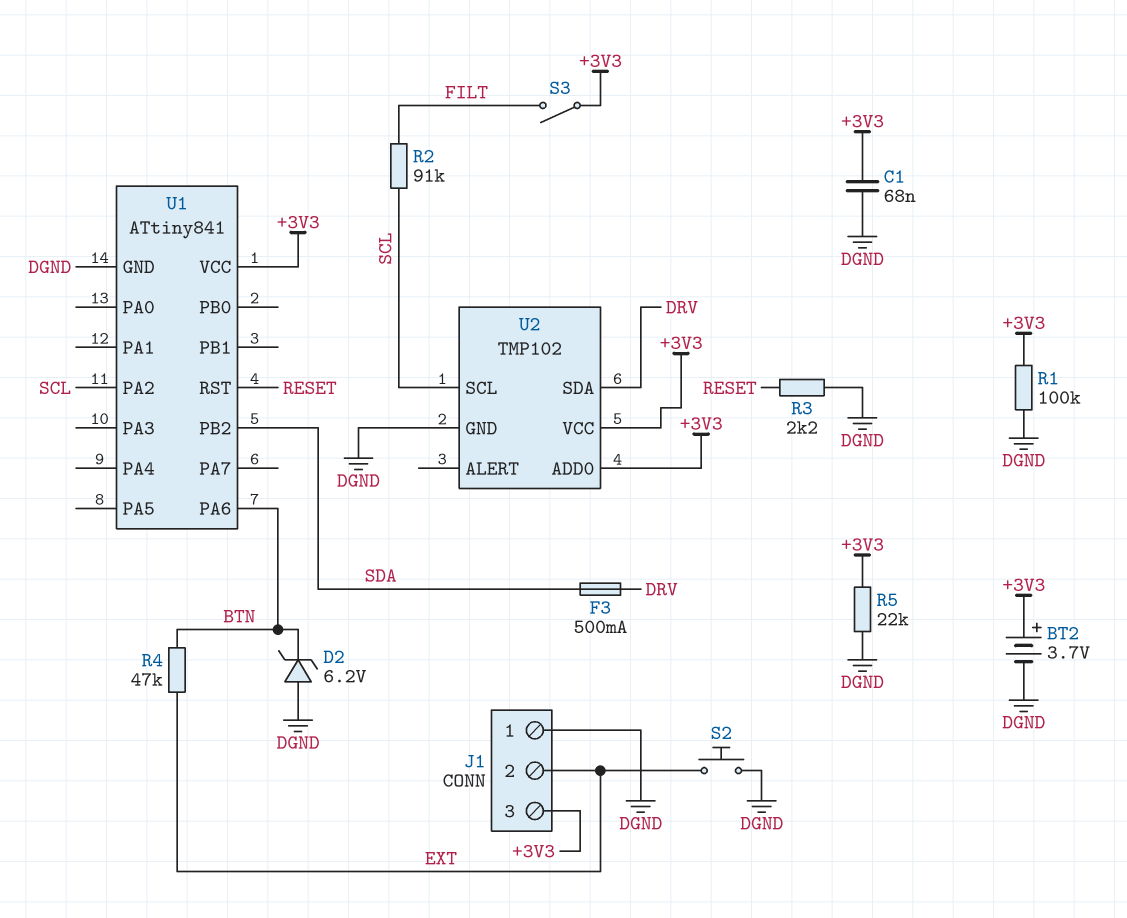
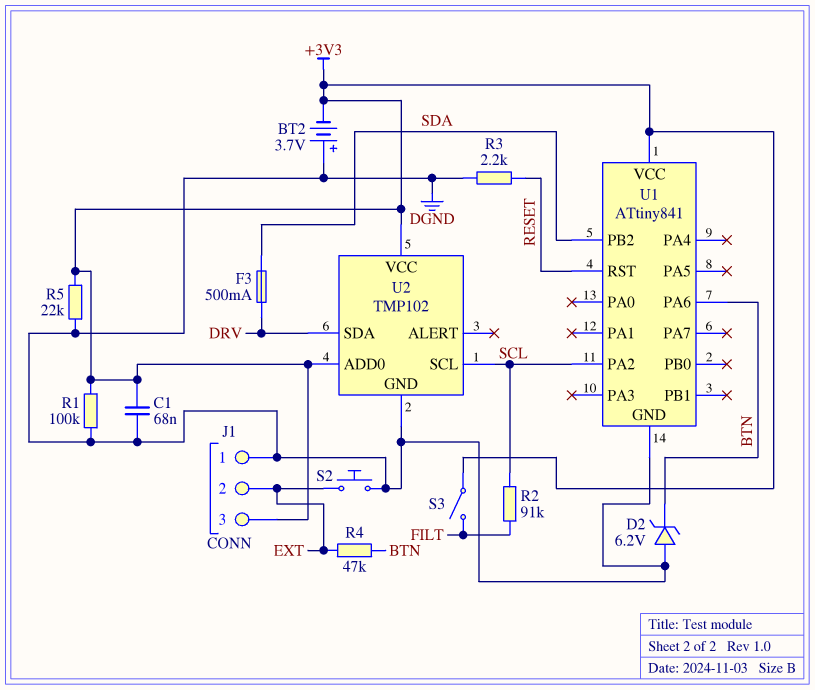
BT2: 3.7V (plus +3V3, minus DGND) -> 3.7V (plus DGND, minus +3V3)

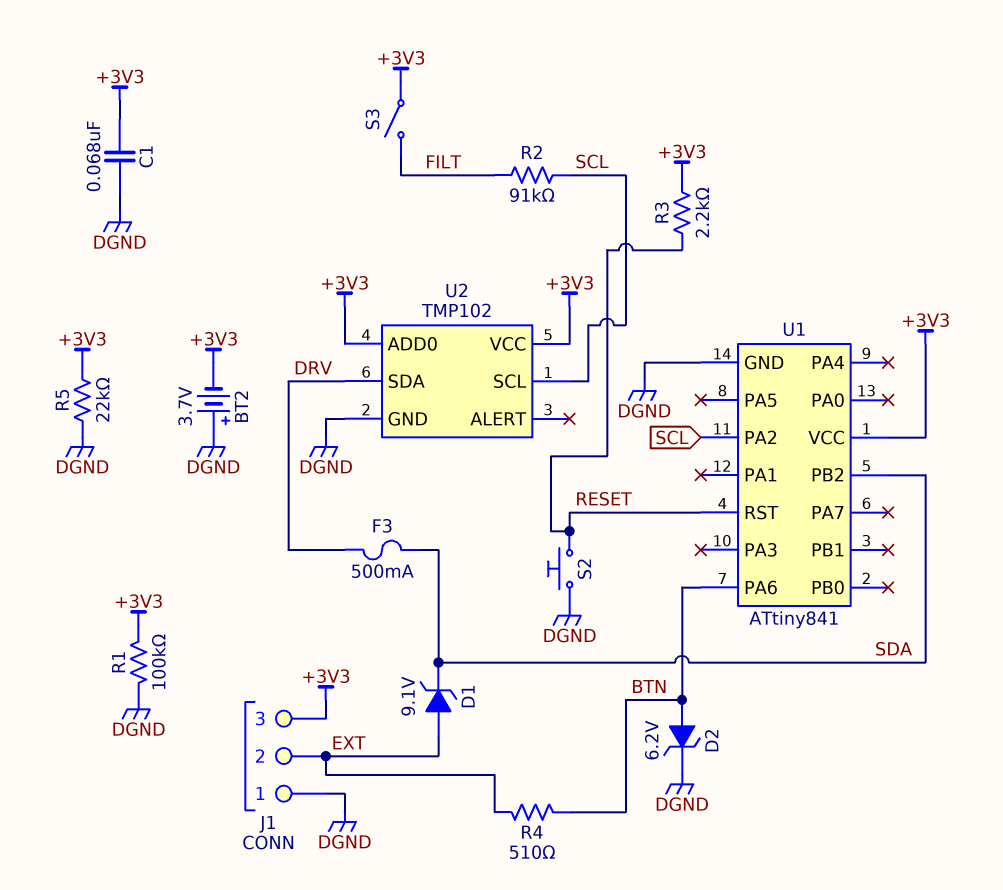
D1: none -> zener 9.1V (A EXT, K SDA)
D2: zener 6.2V (A DGND, K BTN) -> zener 6.2V (A BTN, K DGND)
R3: 2.2k (DGND, RESET) -> 2.2k (+3V3, RESET)
R4: 47k (BTN, EXT) -> 510 (BTN, EXT)
S2: button (DGND, EXT) -> button (DGND, RESET)

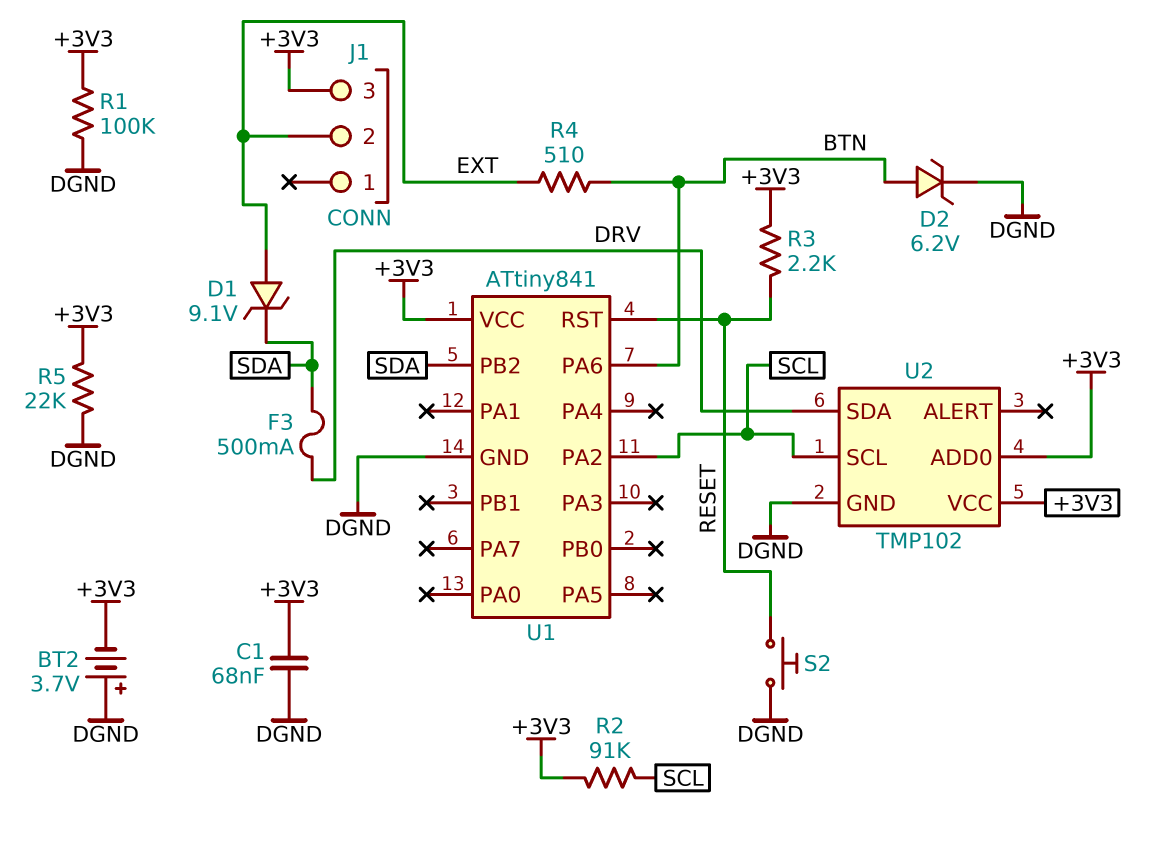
J1 pin 1: DGND -> none
R2: 91k (FILT, SCL) -> 91k (+3V3, SCL)
S3: switch (+3V3, FILT) -> none

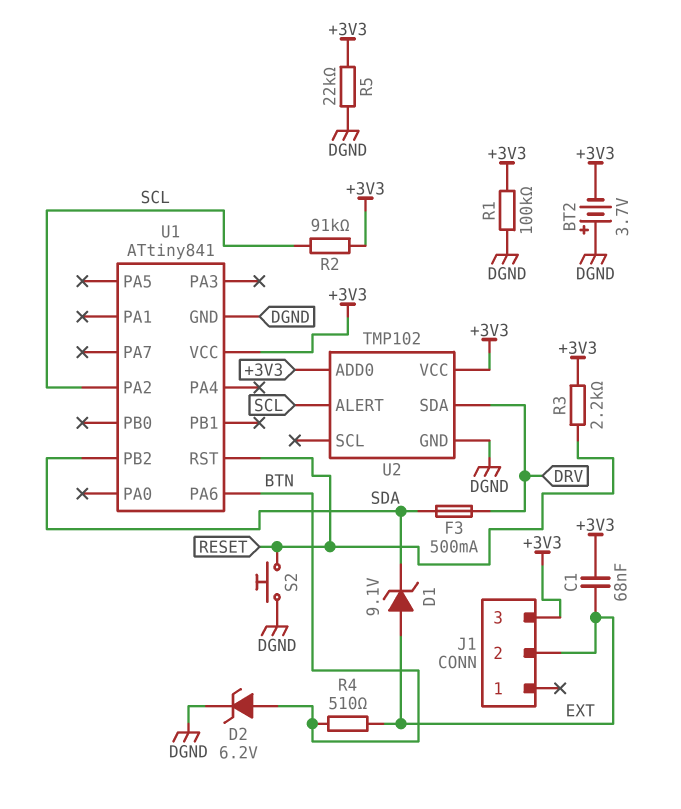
C1: 68nF (+3V3, DGND) -> 68nF (+3V3, EXT)
U2 pin ALERT: none -> SCL
U2 pin SCL: SCL -> none

